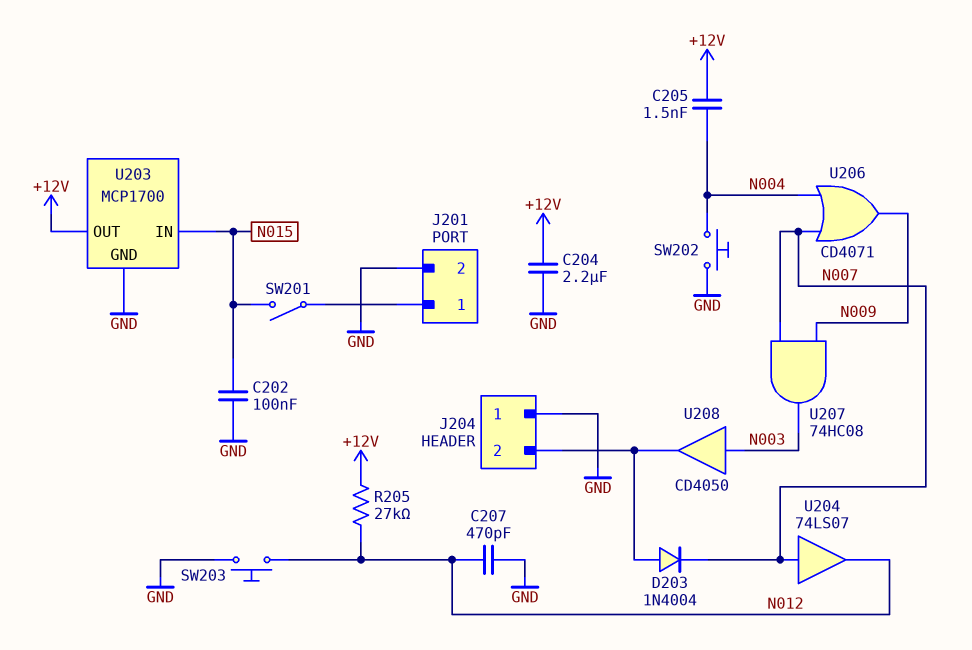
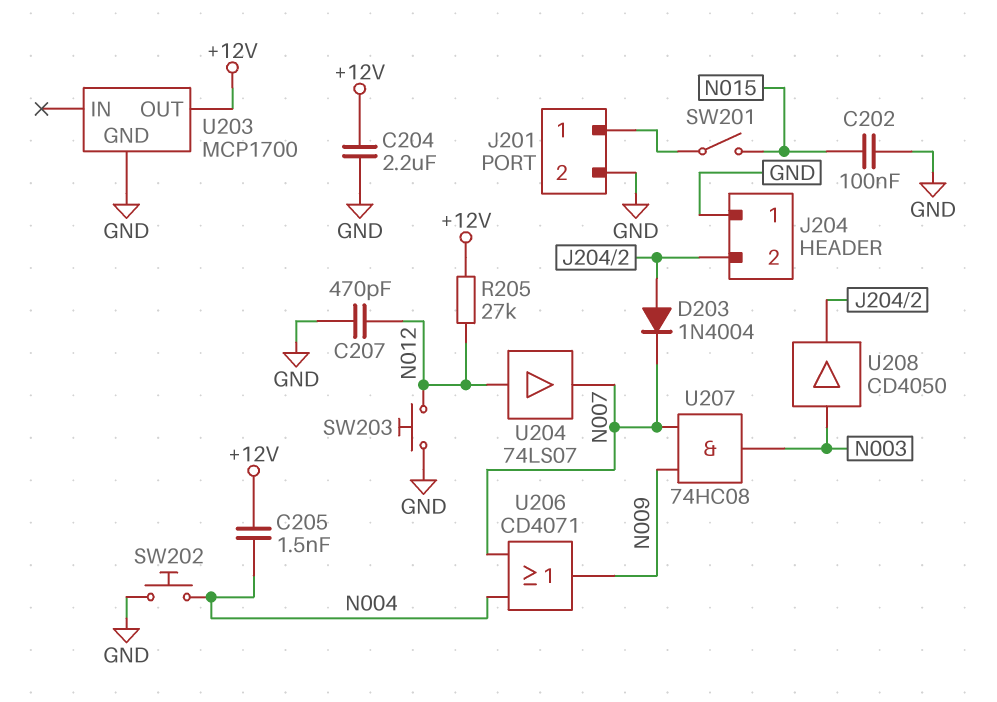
U203 pin IN: N015 -> none
U204: buffer 74LS07 (in N007, out N012) -> buffer 74LS07 (in N012, out N007)

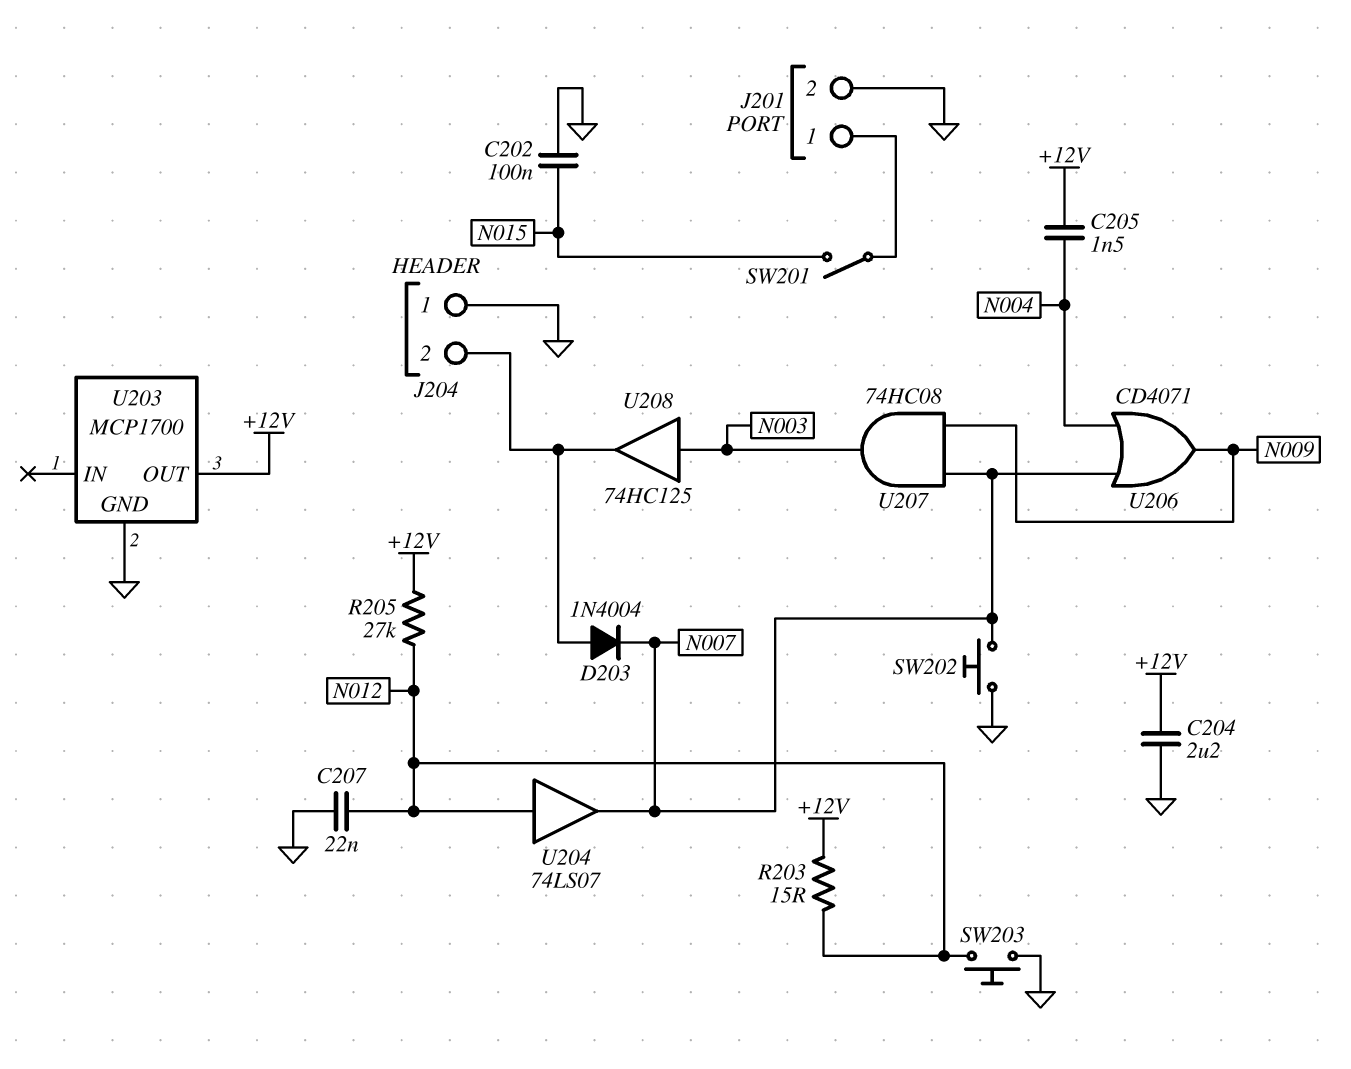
C207: 470pF (GND, N012) -> 22nF (GND, N012)
R203: none -> 15 (+12V, N012)
SW202: button (GND, N004) -> button (GND, N007)
U208: buffer CD4050 (in N003, out J204/2) -> buffer 74HC125 (in N003, out J204/2)

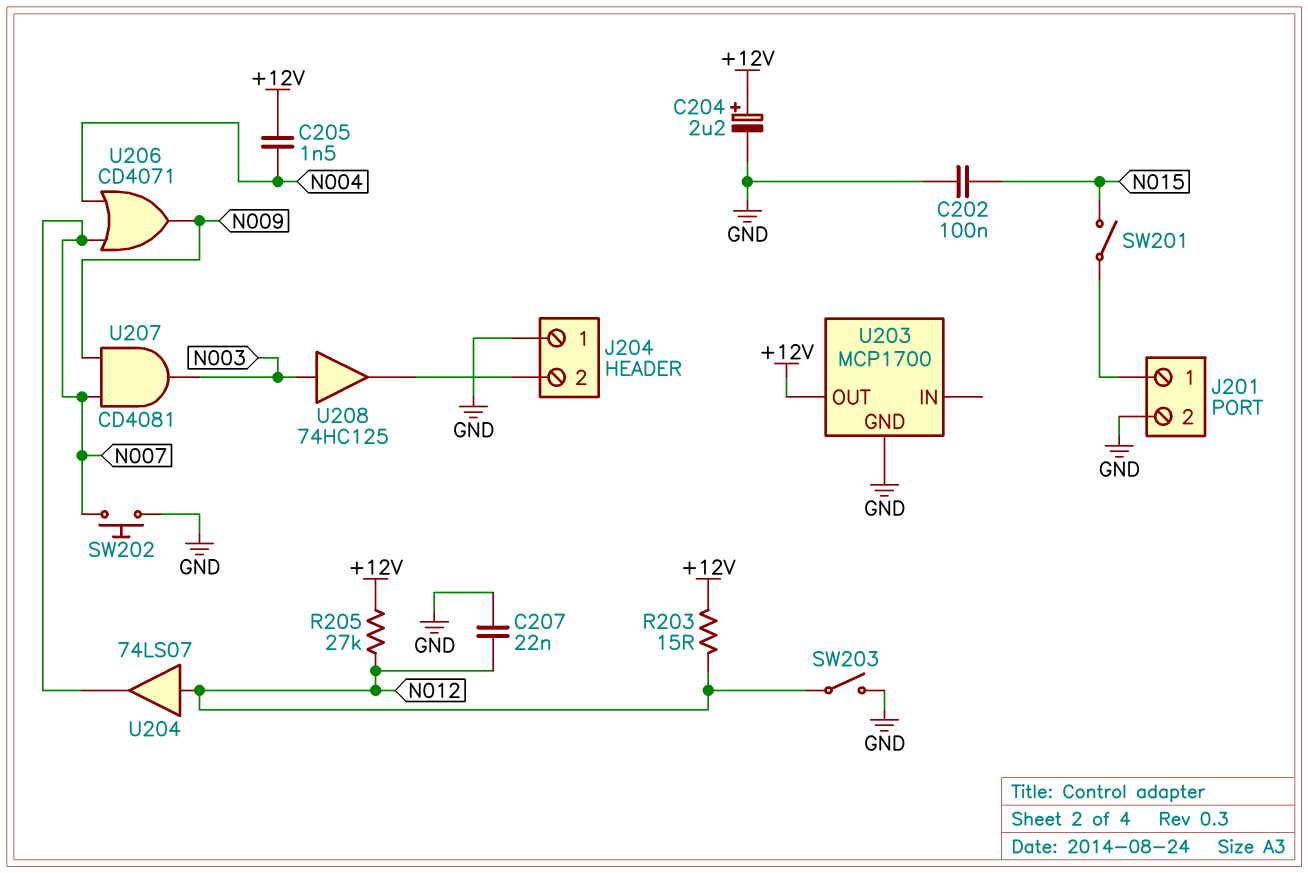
C204: 2.2uF (+12V, GND) -> 2.2uF (plus +12V, minus GND)
D203: diode 1N4004 (A J204/2, K N007) -> none
SW203: button (GND, N012) -> switch (GND, N012)
U207: AND 74HC08 (in N007, in N009, out N003) -> AND CD4081 (in N007, in N009, out N003)

